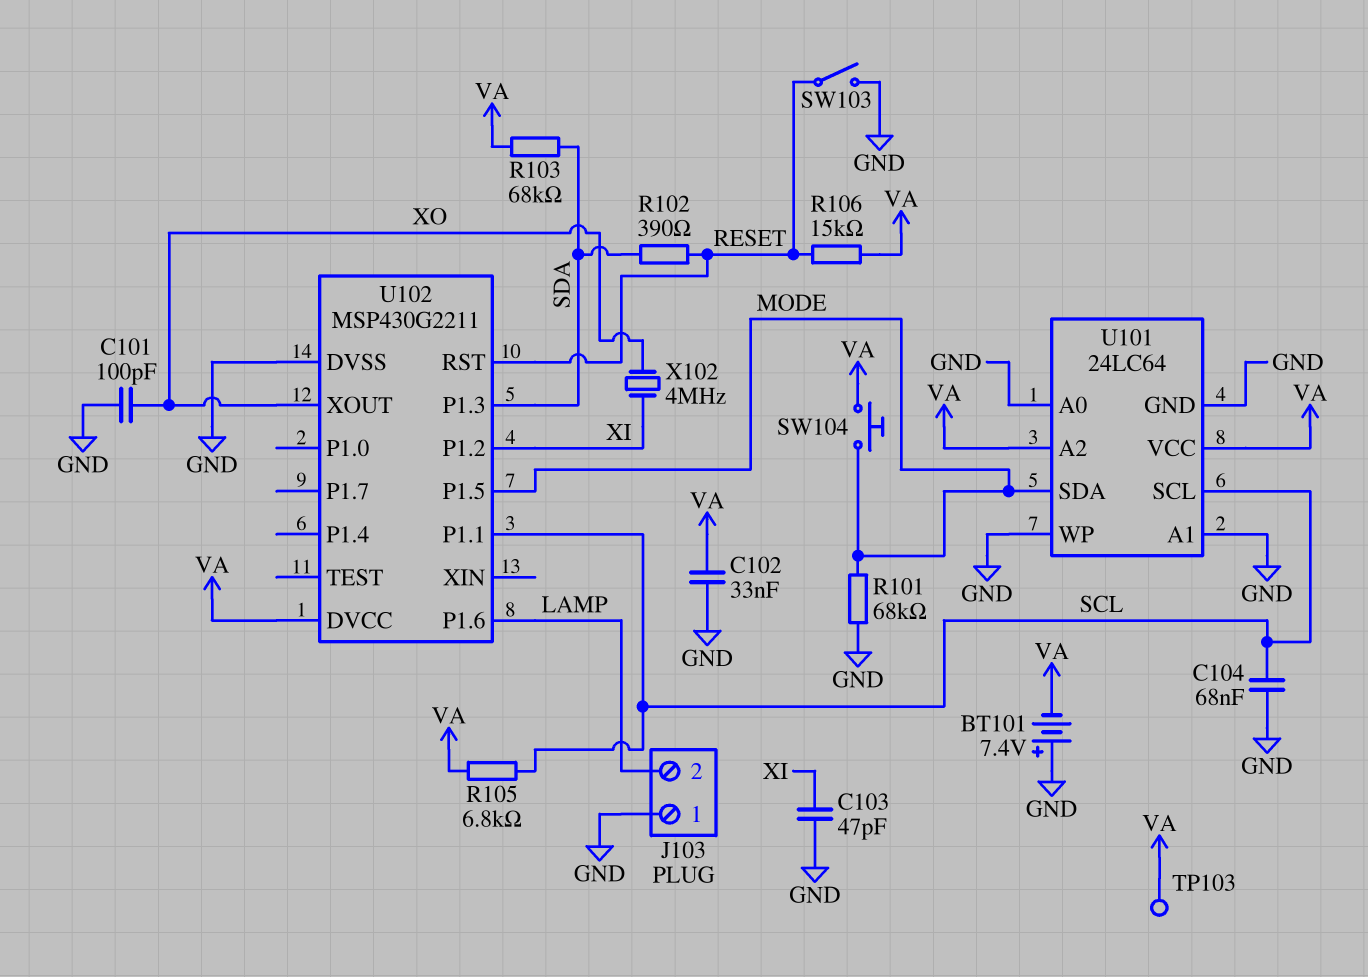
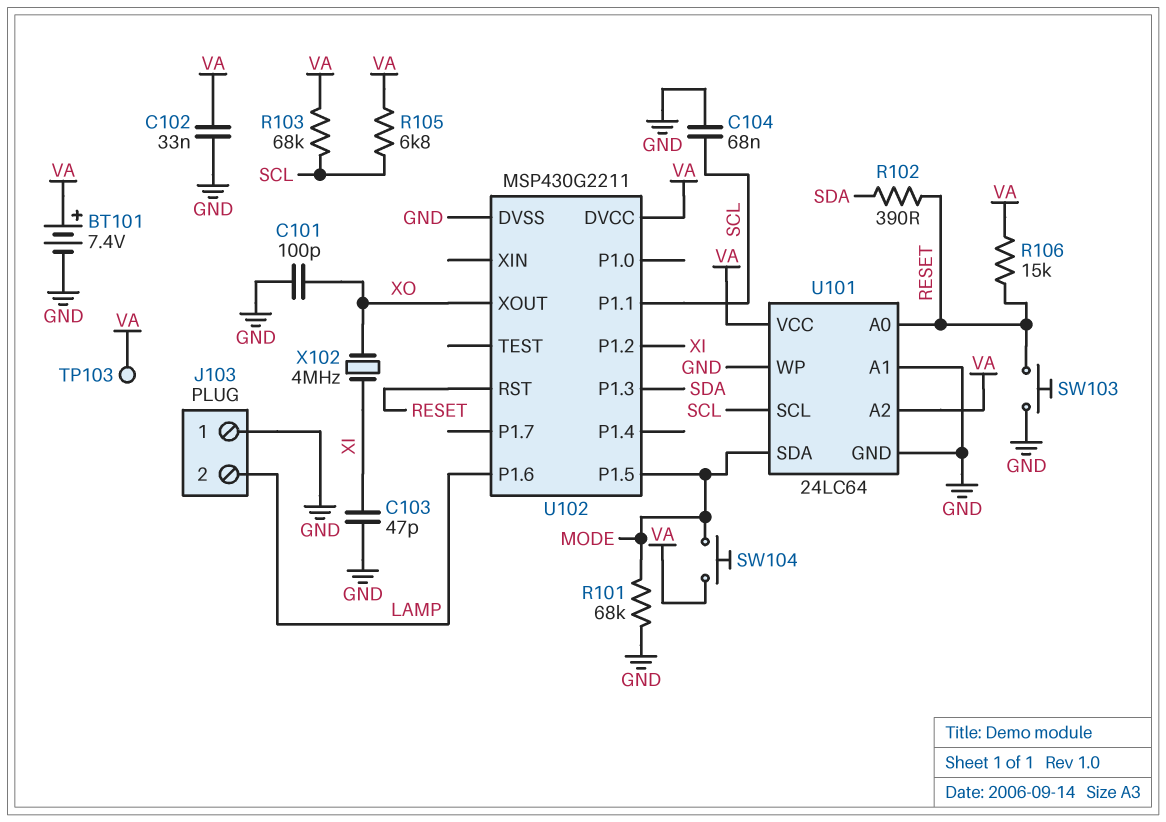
BT101: 7.4V (plus GND, minus VA) -> 7.4V (plus VA, minus GND)
R103: 68k (SDA, VA) -> 68k (SCL, VA)
SW103: switch (GND, RESET) -> button (GND, RESET)
U101 pin A0: GND -> RESET

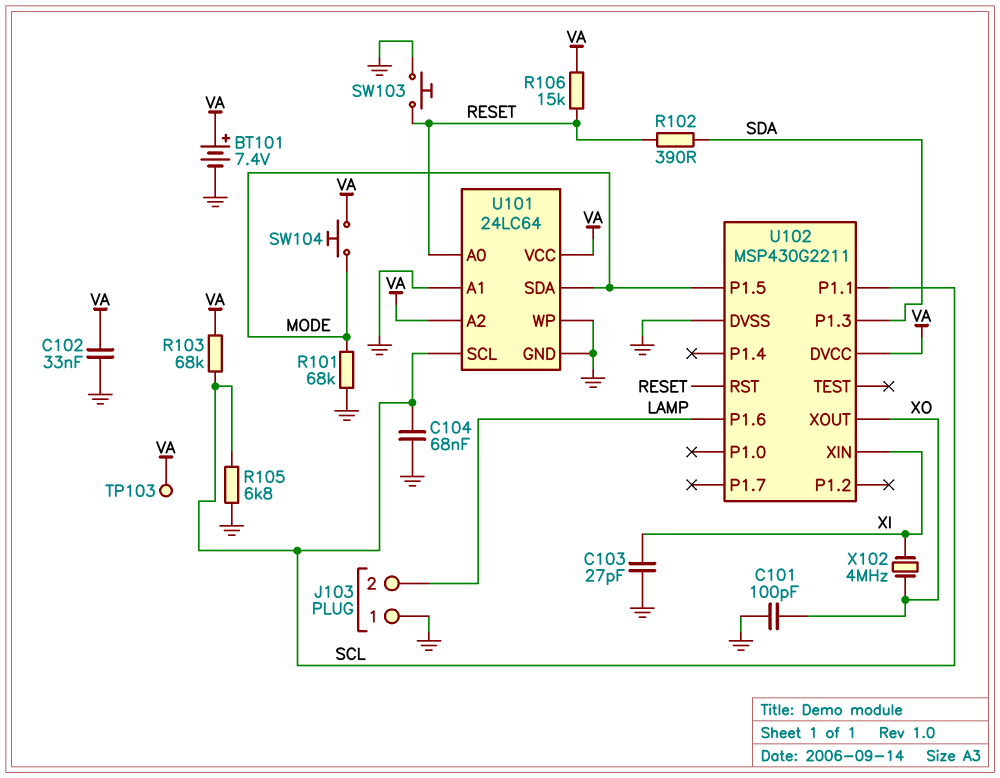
C103: 47pF (GND, XI) -> 27pF (GND, XI)
R105: 6.8k (SCL, VA) -> 6.8k (GND, SCL)
U102 pin P1.2: XI -> none
U102 pin XIN: none -> XI

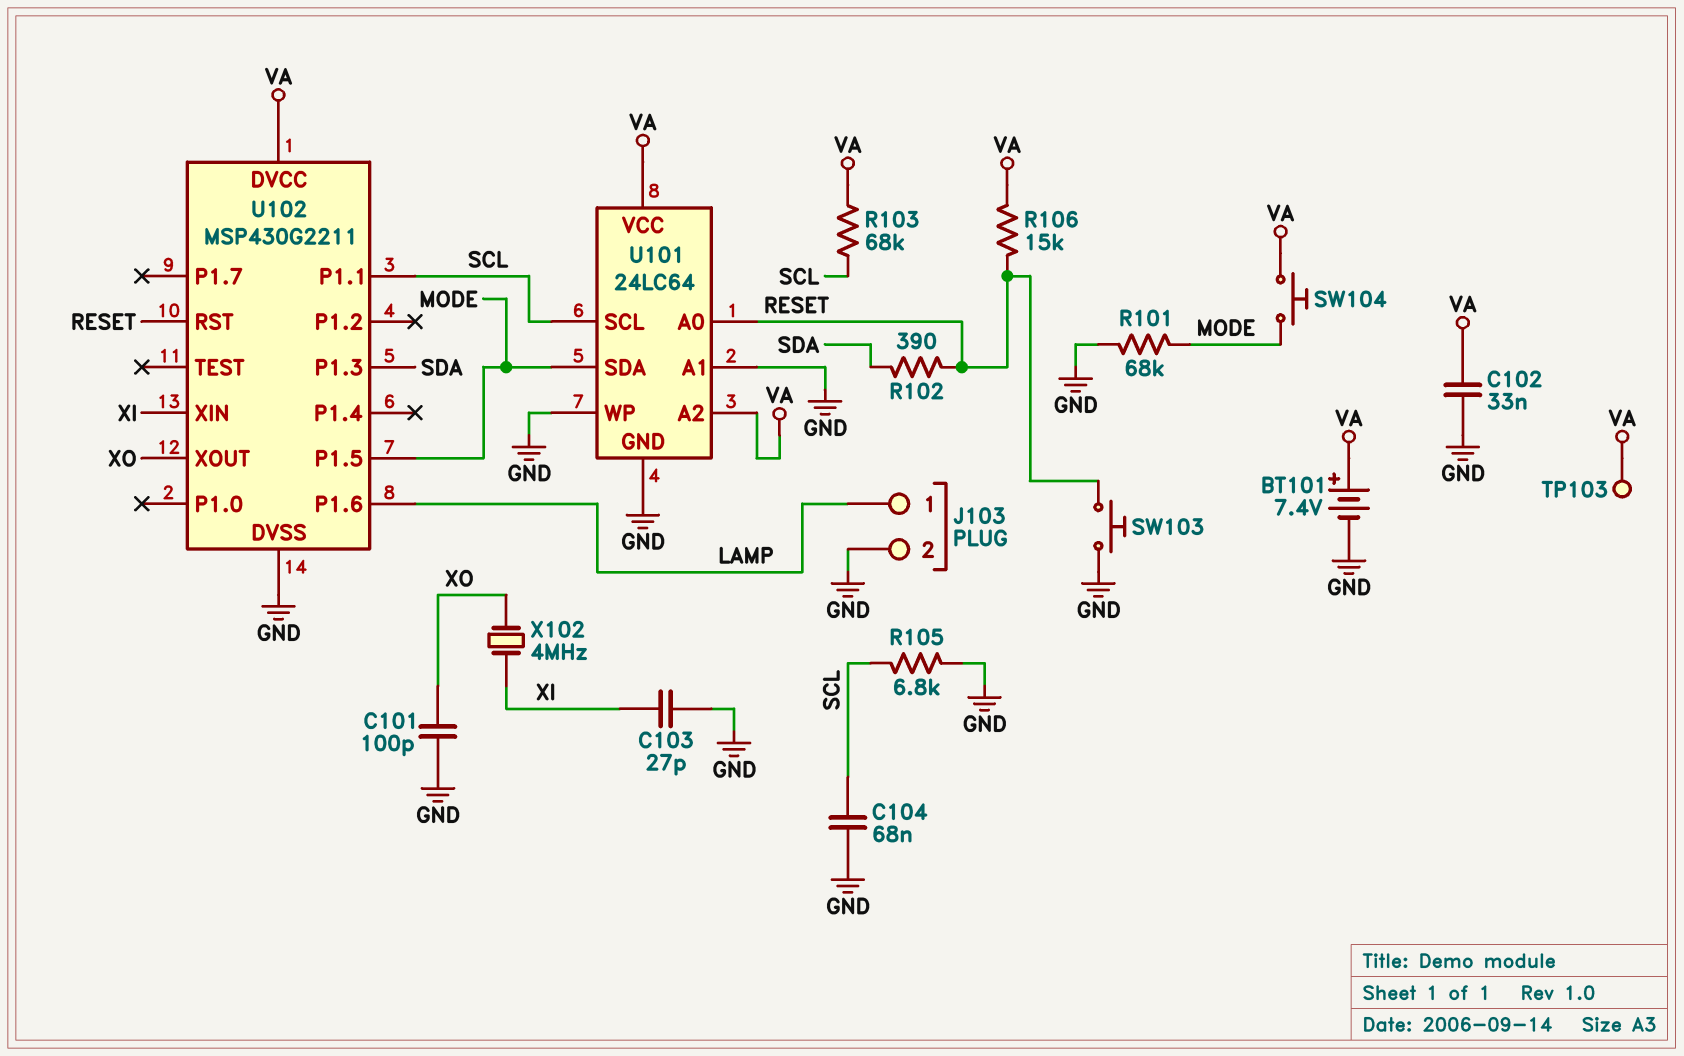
J103 pin 1: GND -> LAMP
J103 pin 2: LAMP -> GND

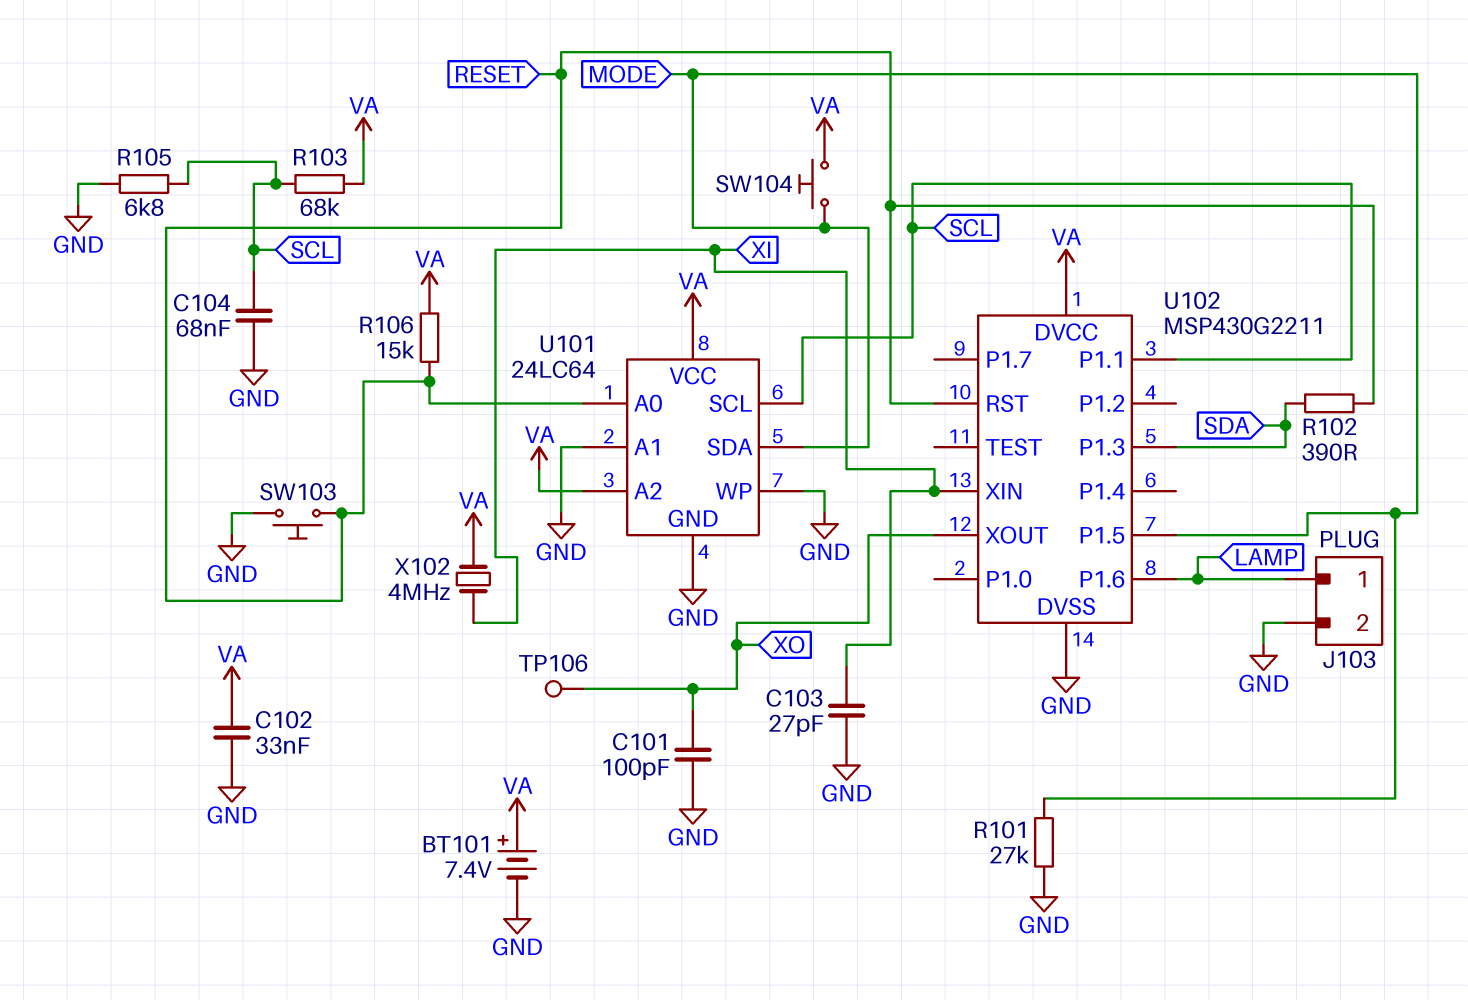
R101: 68k (GND, MODE) -> 27k (GND, MODE)
TP103: test point (VA) -> none
TP106: none -> test point (XO)
X102: 4MHz (XI, XO) -> 4MHz (VA, XI)

